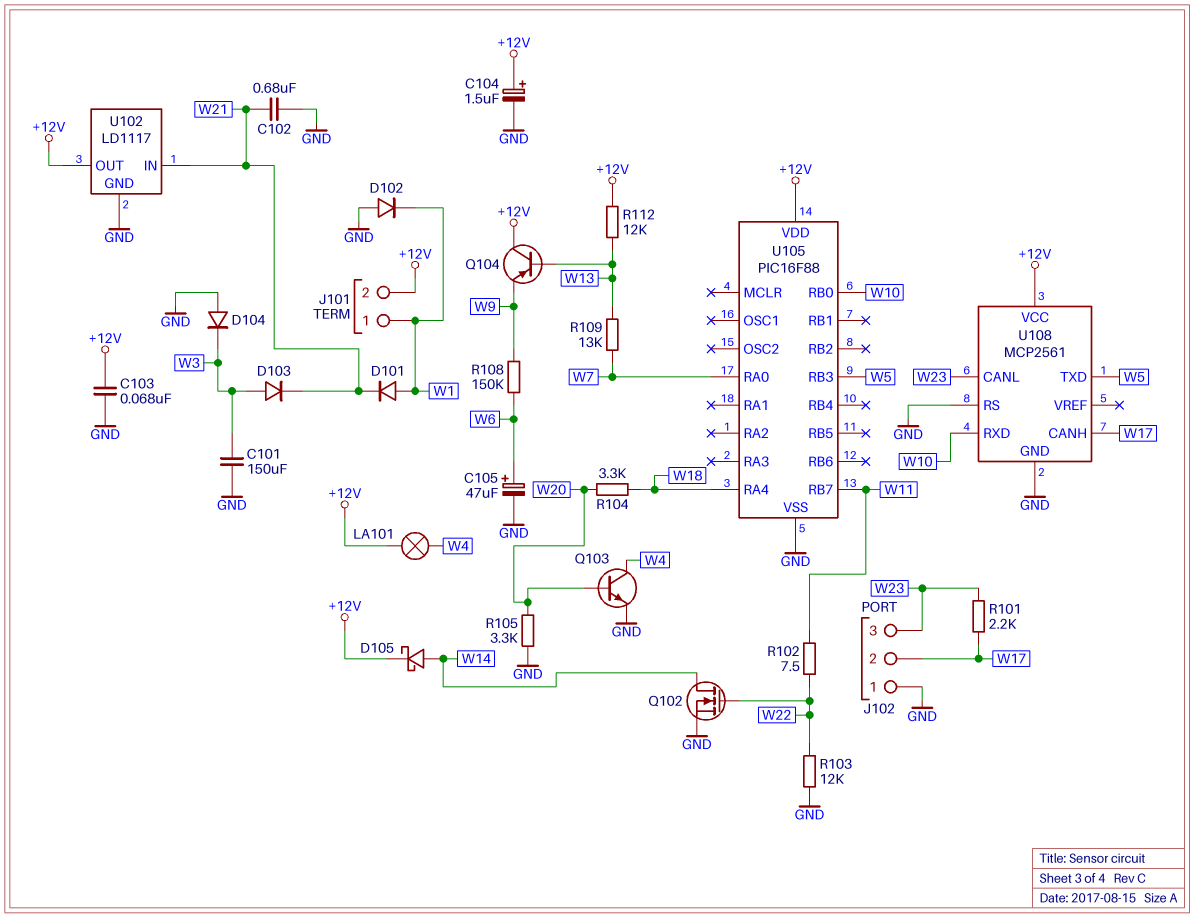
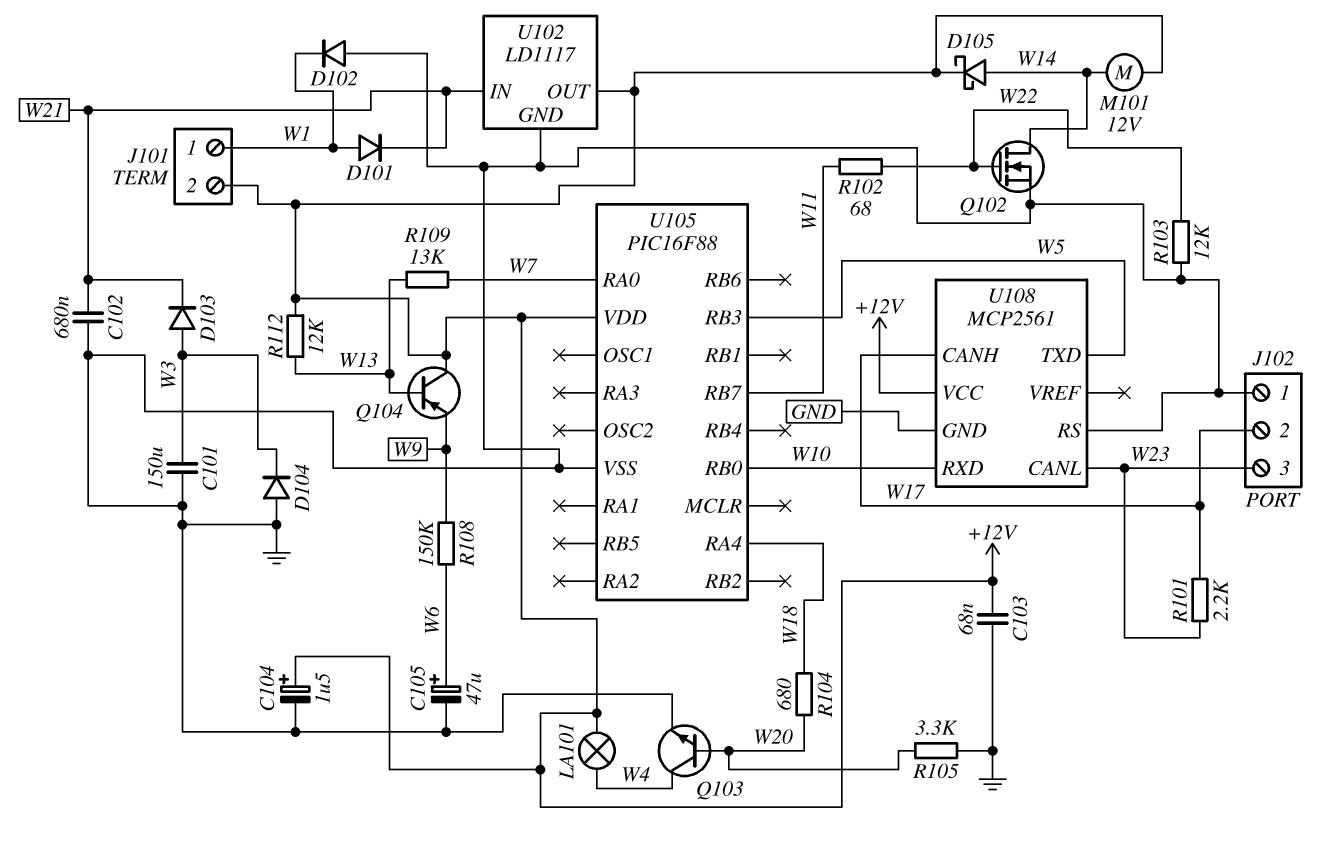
M101: none -> motor 12V (+12V, W14)
R102: 7.5 (W11, W22) -> 68 (W11, W22)
R104: 3.3k (W18, W20) -> 680 (W18, W20)

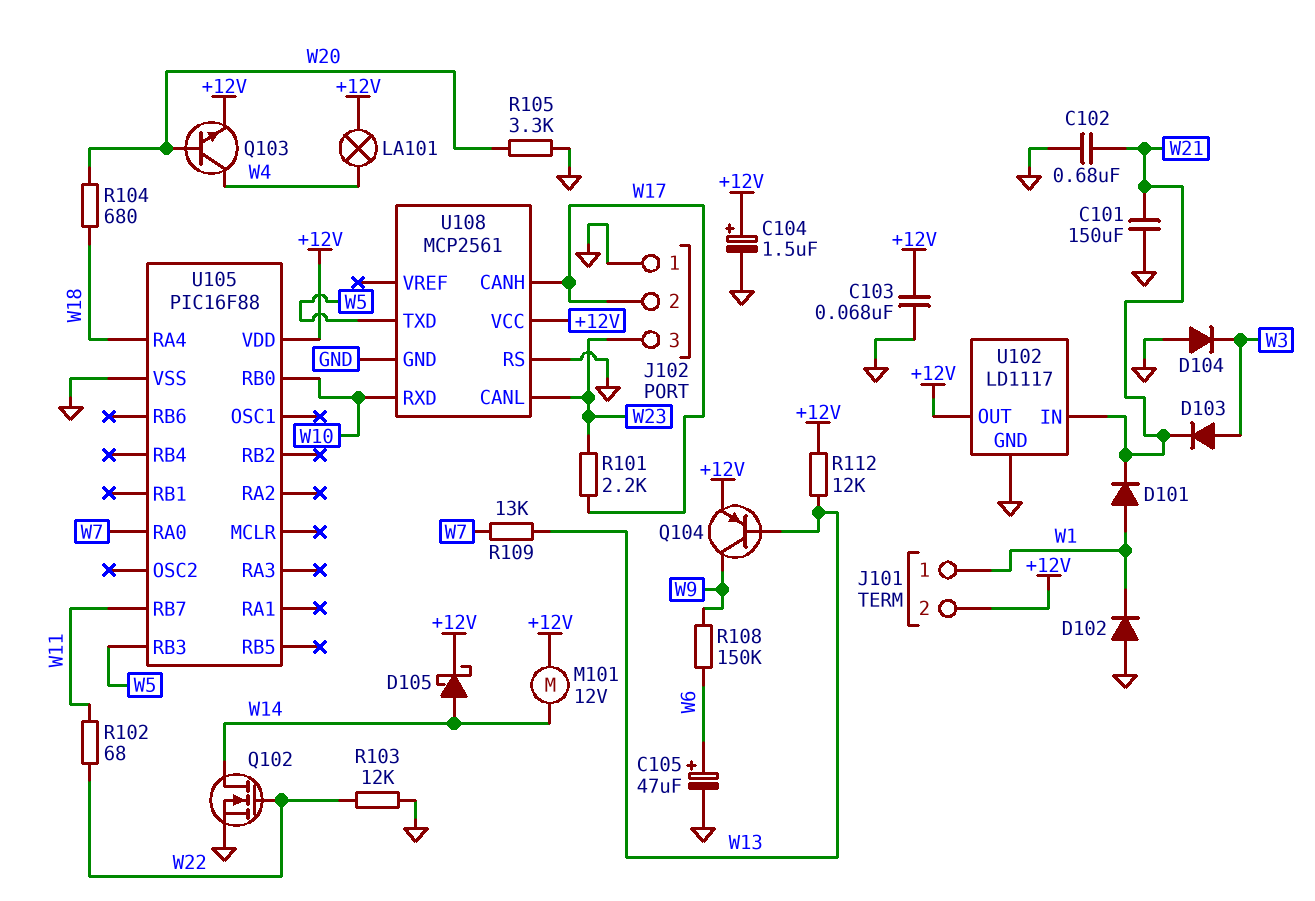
C101: 150uF (GND, W3) -> 150uF (GND, W21)
Q103: NPN (B W20, C W4, E GND) -> NPN (B W20, C W4, E +12V)
Q104: PNP (B W13, C +12V, E W9) -> PNP (B W13, C W9, E +12V)

